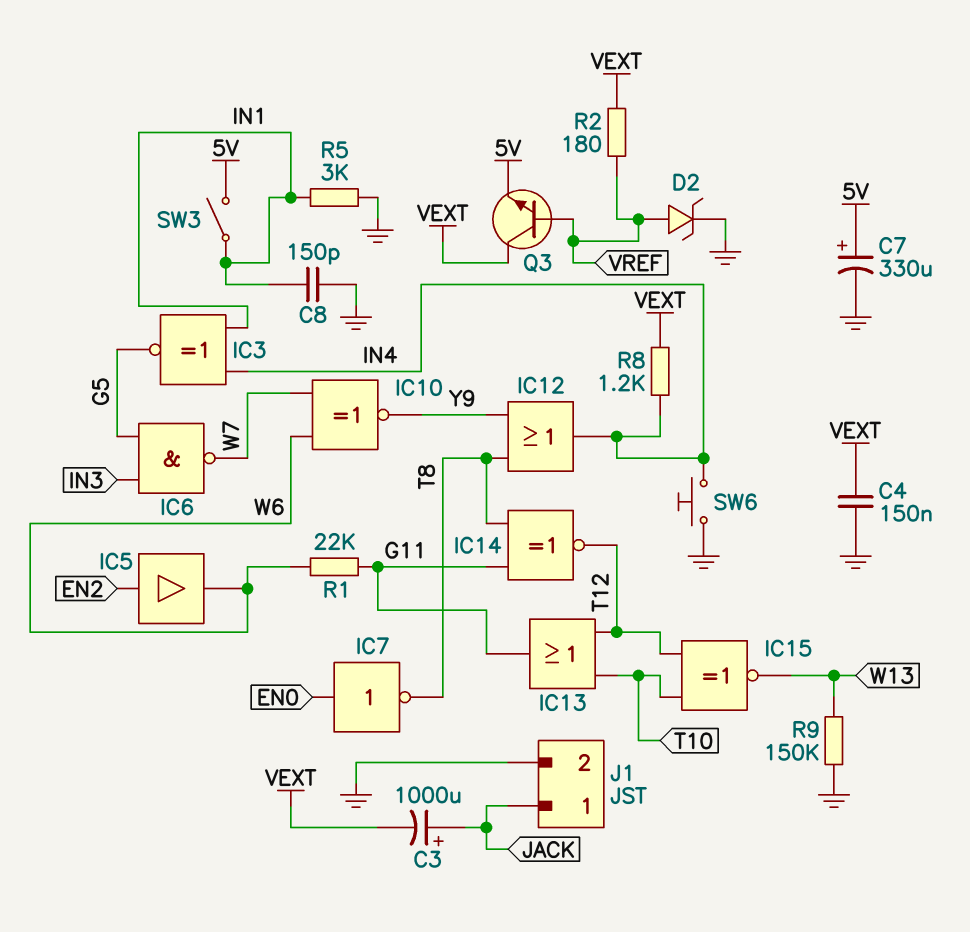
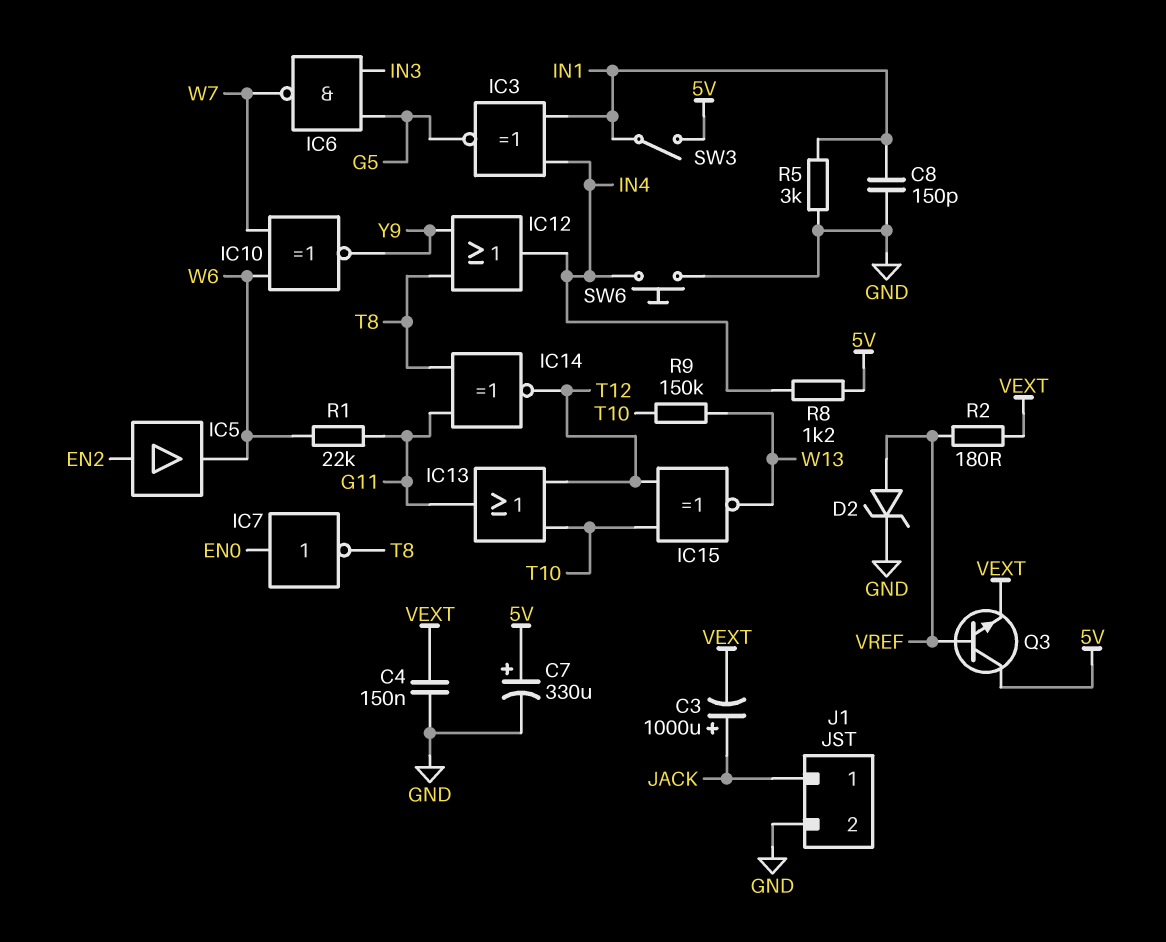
Q3: NPN (B VREF, C VEXT, E 5V) -> NPN (B VREF, C 5V, E VEXT)
R8: 1.2k (IN4, VEXT) -> 1.2k (5V, IN4)
R9: 150k (GND, W13) -> 150k (T10, W13)

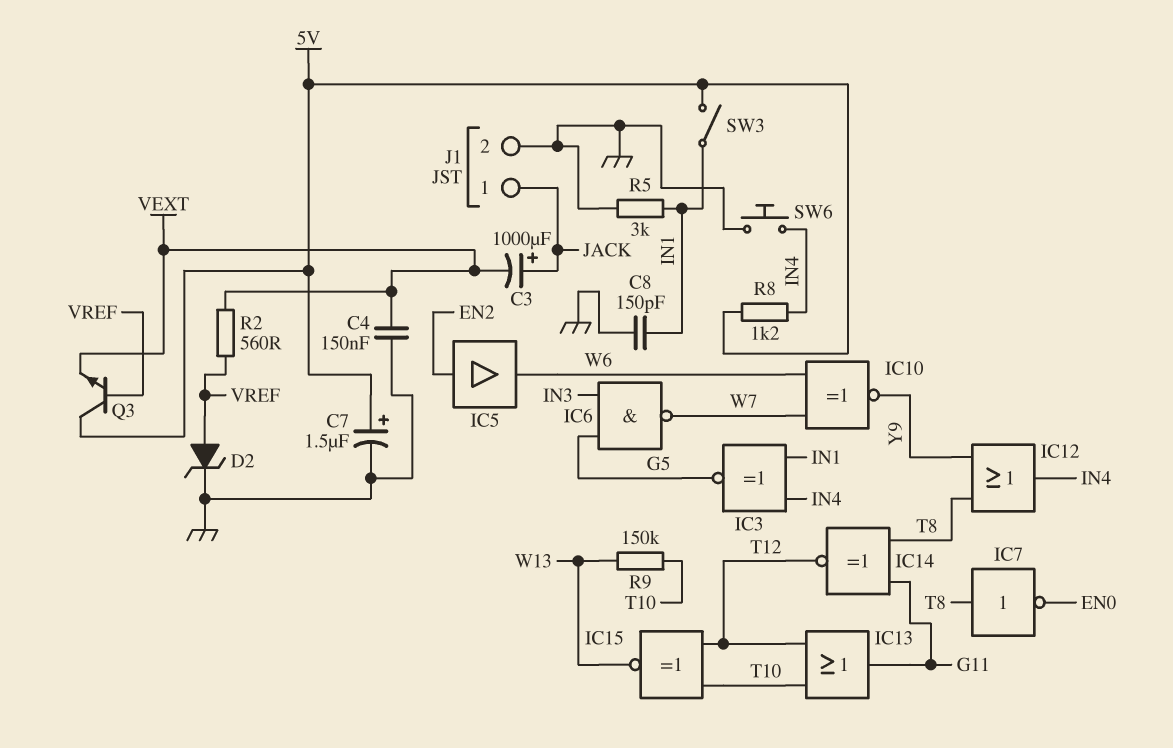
C7: 330uF (plus 5V, minus GND) -> 1.5uF (plus 5V, minus GND)
IC7: NOT (in EN0, out T8) -> NOT (in T8, out EN0)
R1: 22k (G11, W6) -> none
R2: 180 (VEXT, VREF) -> 560 (VEXT, VREF)

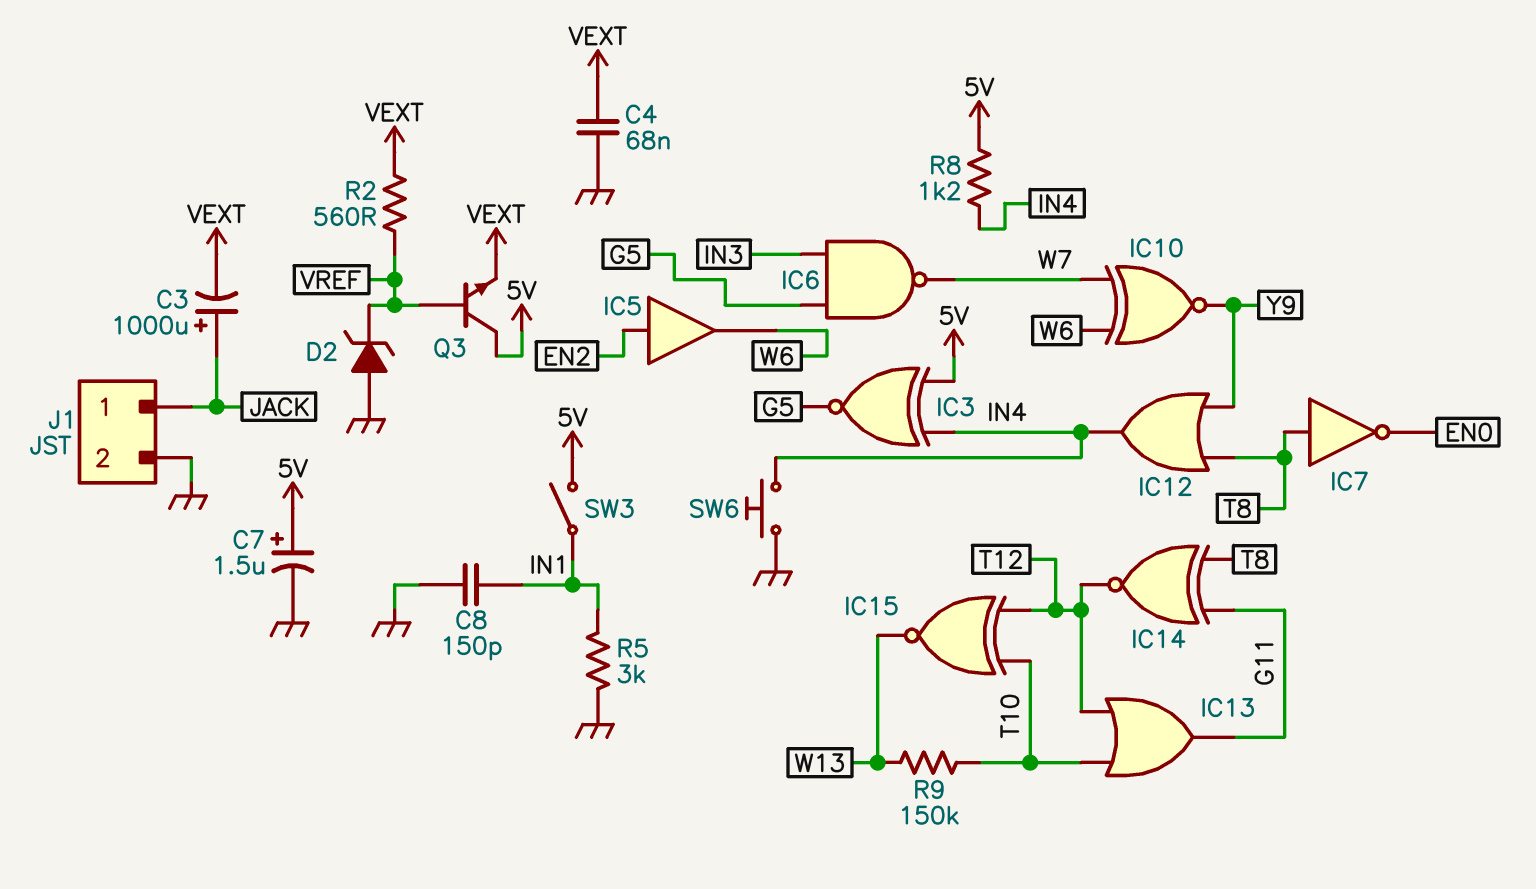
C4: 150nF (GND, VEXT) -> 68nF (GND, VEXT)
D2: zener (A VREF, K GND) -> zener (A GND, K VREF)
IC3: XNOR (in IN1, in IN4, out G5) -> XNOR (in 5V, in IN4, out G5)

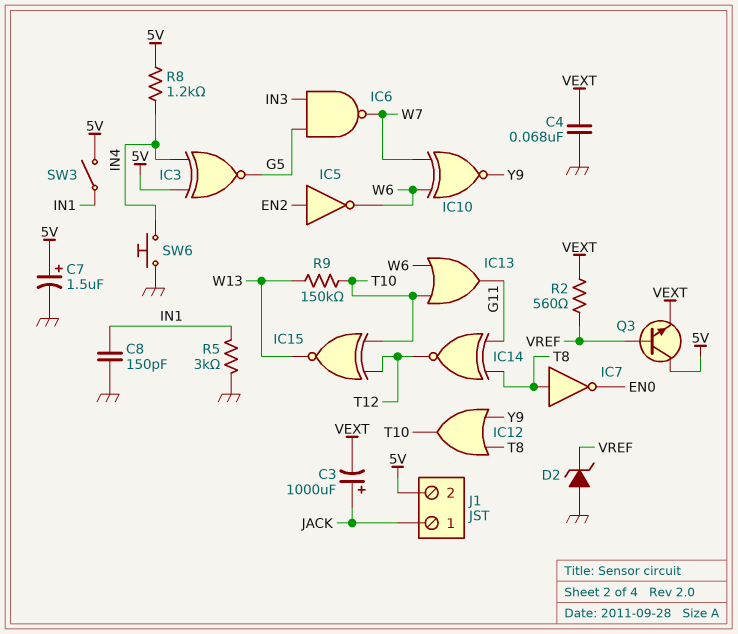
IC5: buffer (in EN2, out W6) -> NOT (in EN2, out W6)
IC12: OR (in T8, in Y9, out IN4) -> OR (in T8, in Y9, out T10)
IC13: OR (in T10, in T12, out G11) -> OR (in T10, in W6, out G11)
J1 pin 2: GND -> 5V

